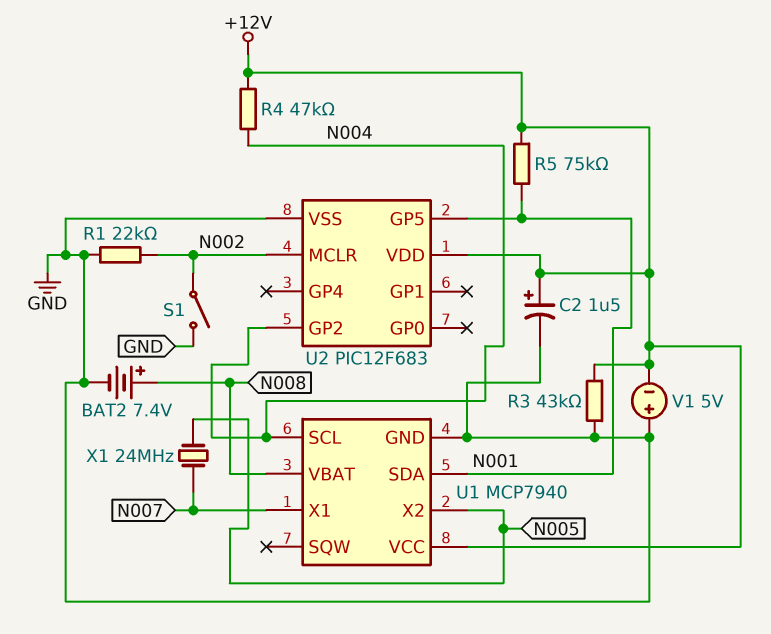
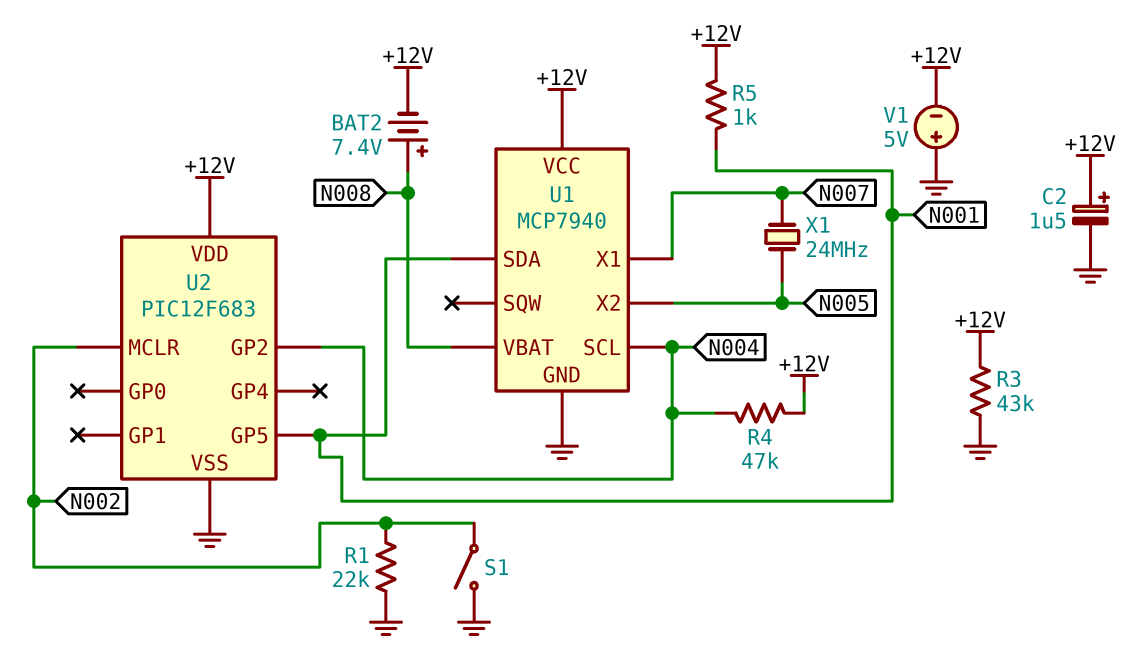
BAT2: 7.4V (plus N008, minus GND) -> 7.4V (plus N008, minus +12V)
R5: 75k (+12V, N001) -> 1k (+12V, N001)

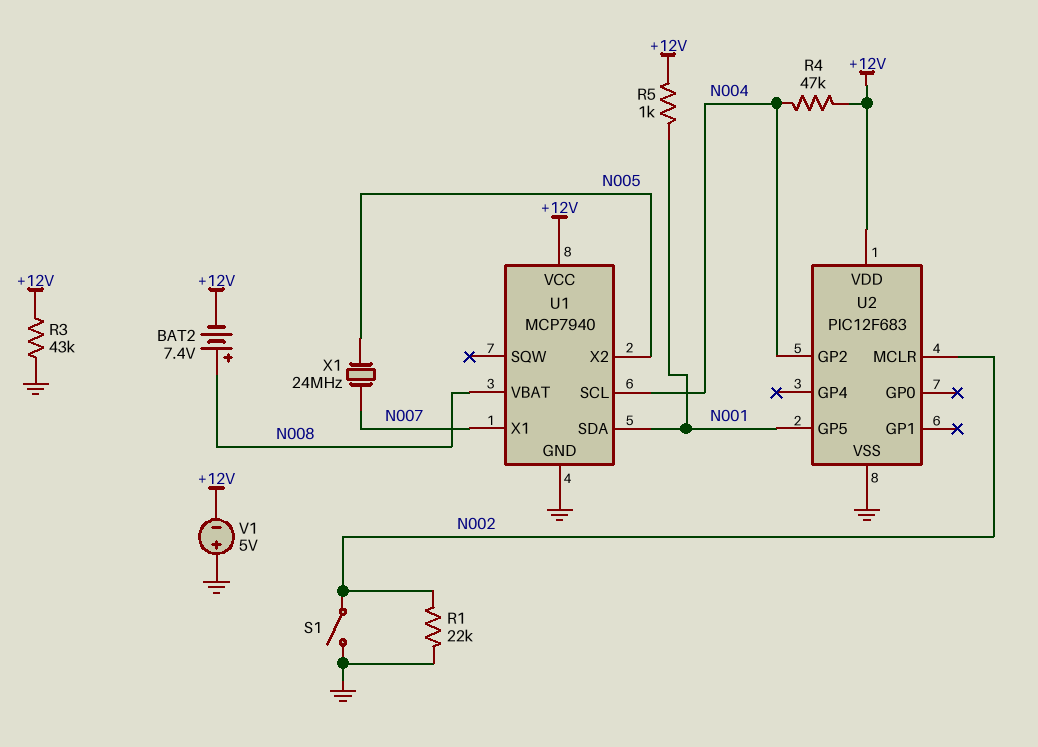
C2: 1.5uF (plus +12V, minus GND) -> none

